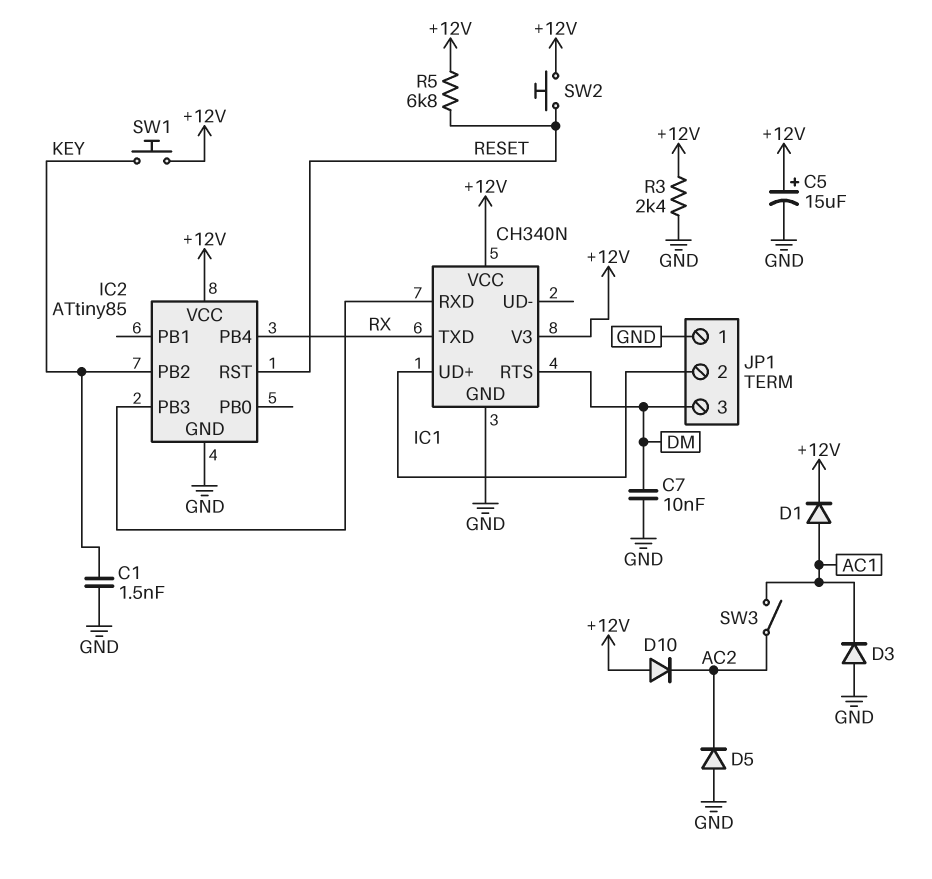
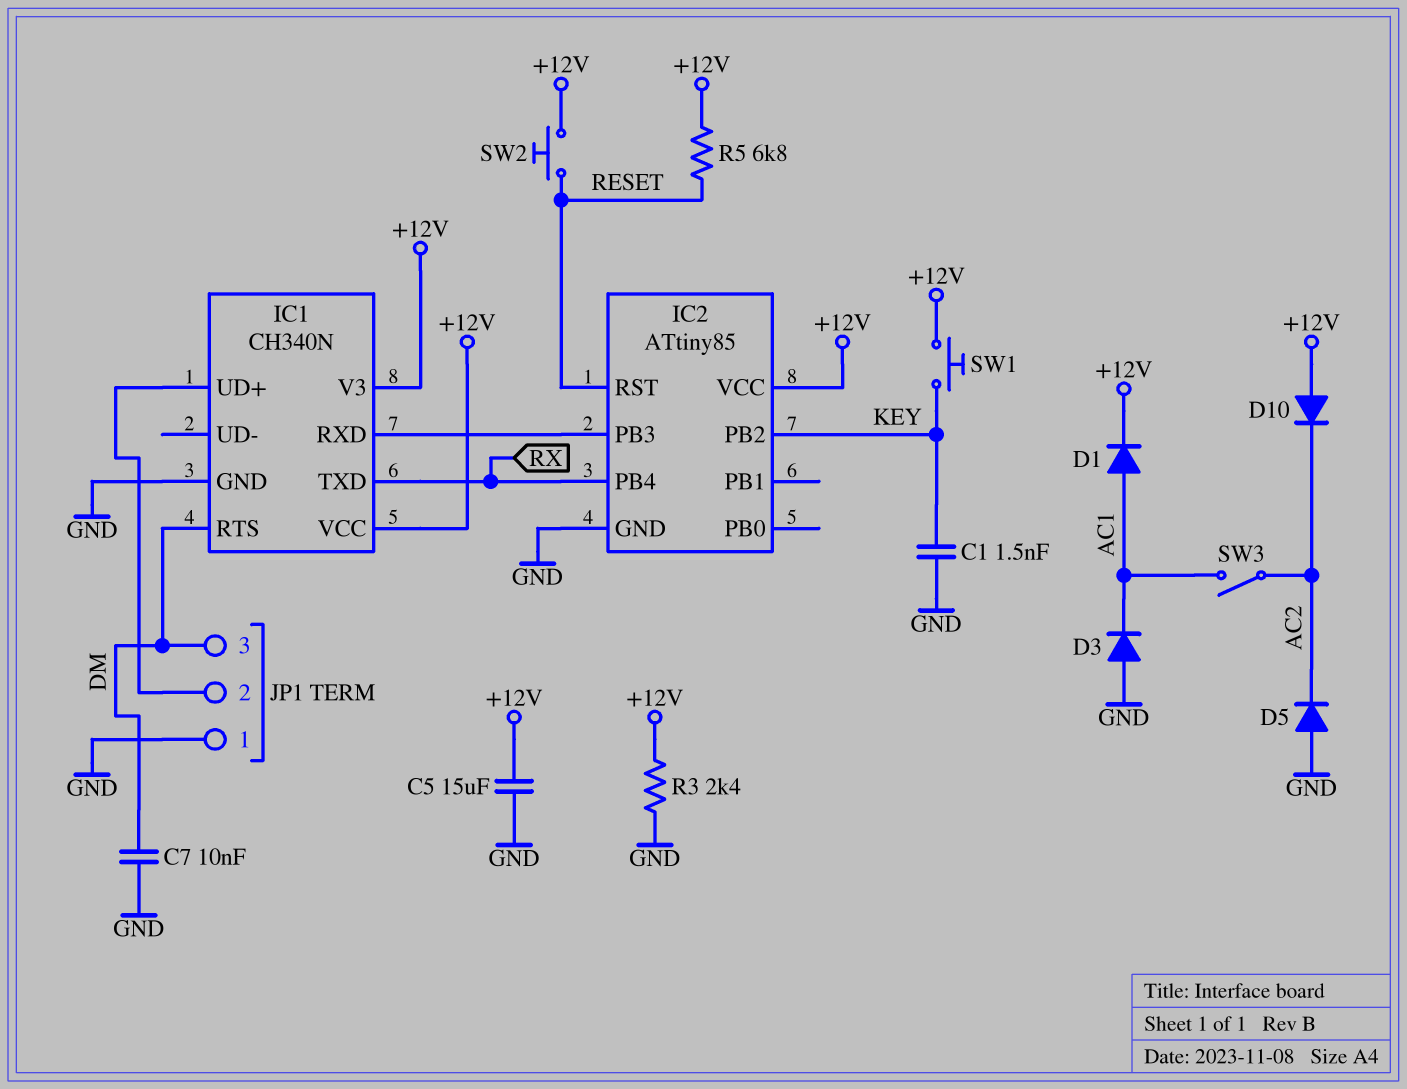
C5: 15uF (plus +12V, minus GND) -> 15uF (+12V, GND)

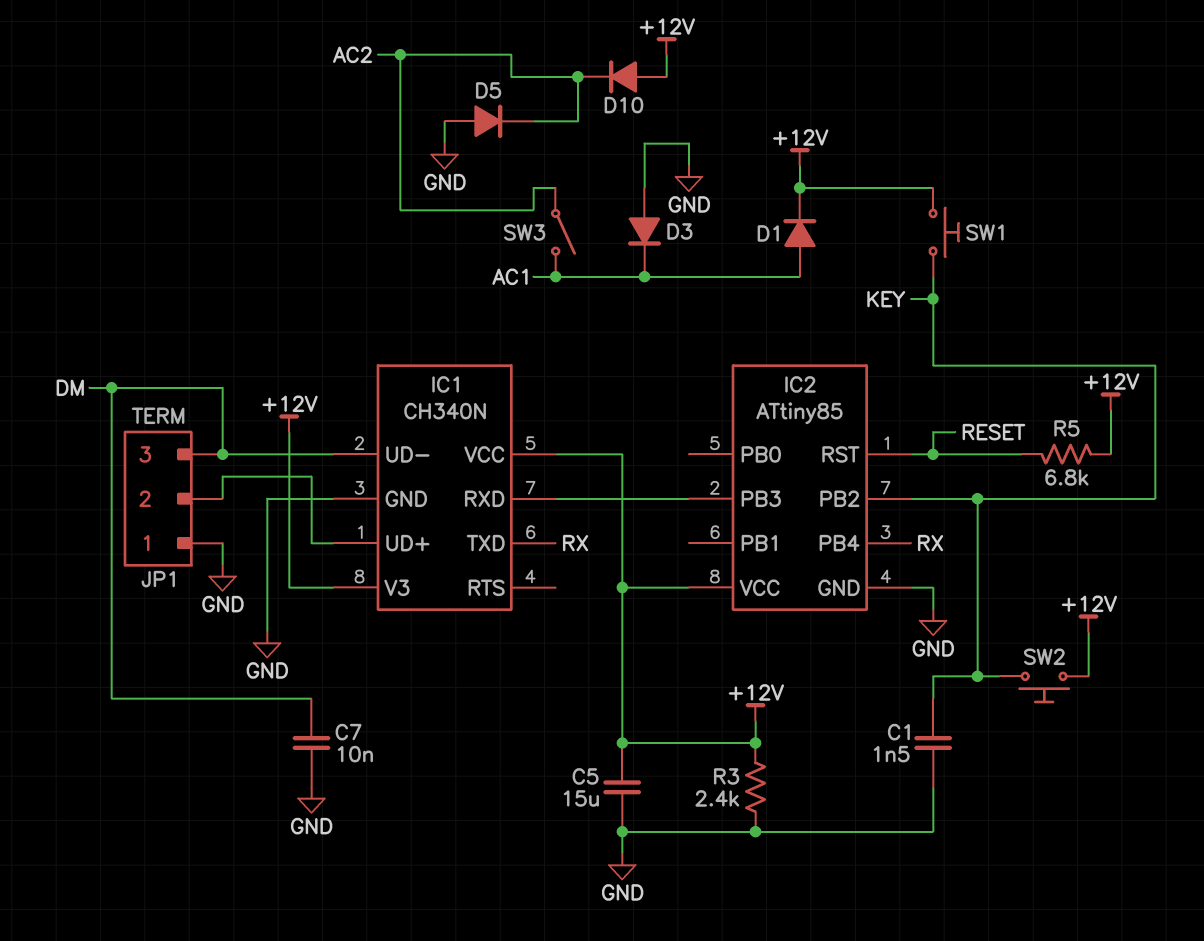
IC1 pin RTS: DM -> none
IC1 pin UD-: none -> DM
SW2: button (+12V, RESET) -> button (+12V, KEY)

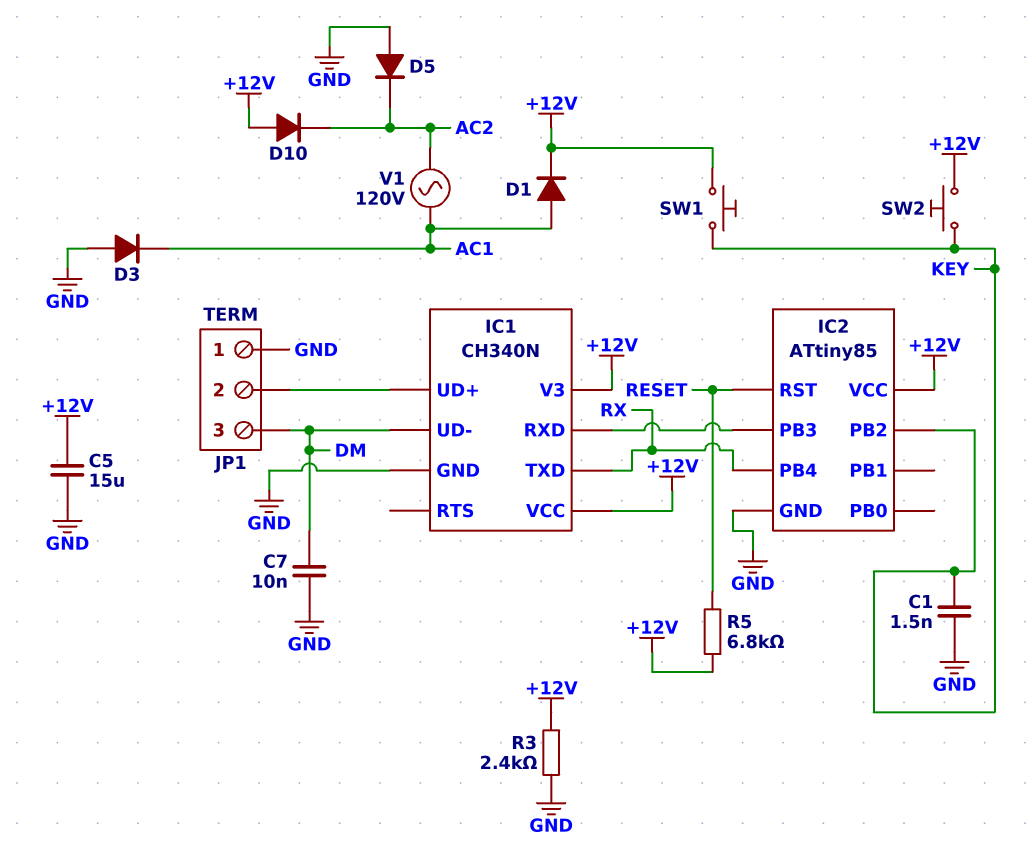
SW3: switch (AC1, AC2) -> none
V1: none -> AC 120V (AC1, AC2)

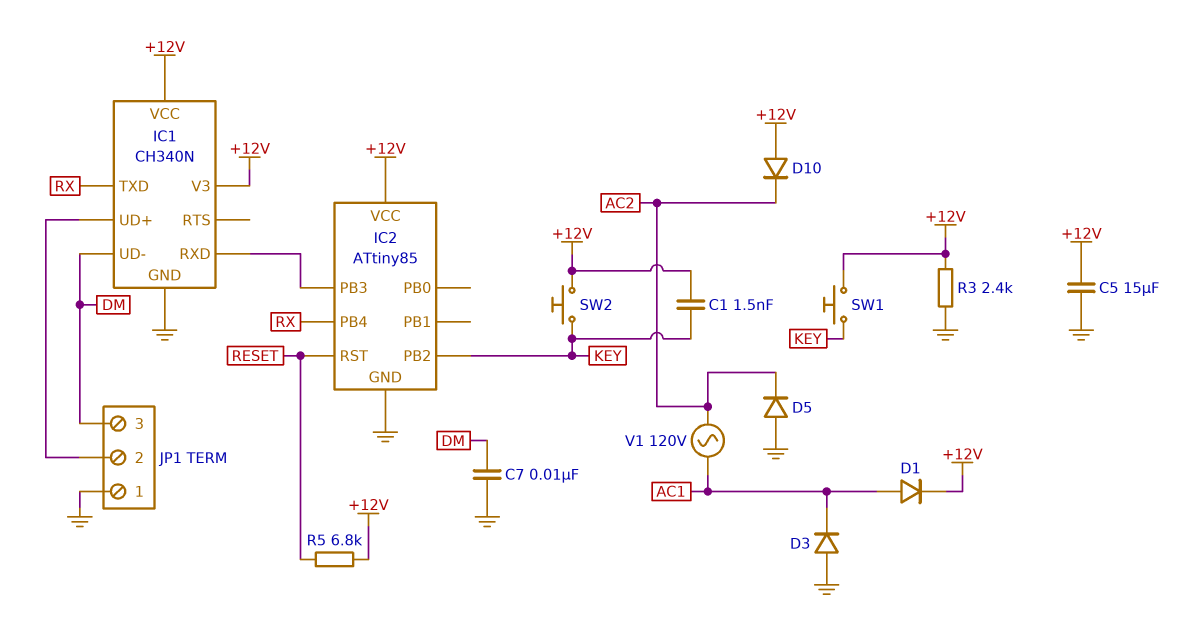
C1: 1.5nF (GND, KEY) -> 1.5nF (+12V, KEY)

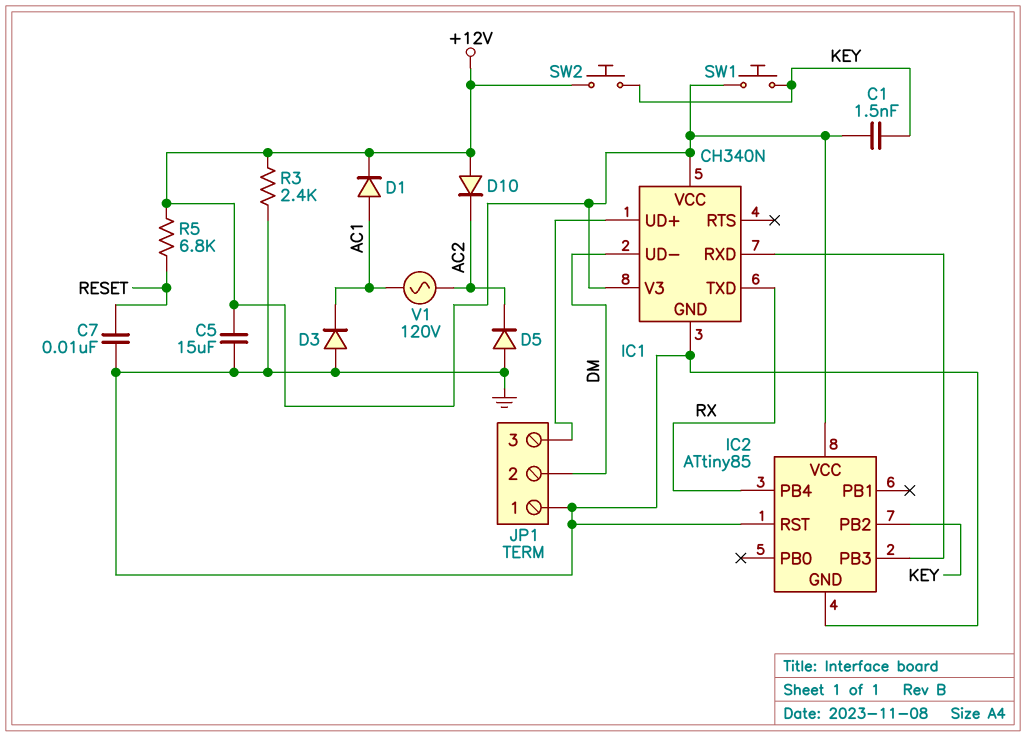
C7: 10nF (DM, GND) -> 10nF (GND, RESET)
IC2 pin RST: RESET -> GND
JP1 pin 2: IC1/UD+ -> DM
JP1 pin 3: DM -> IC1/UD+

